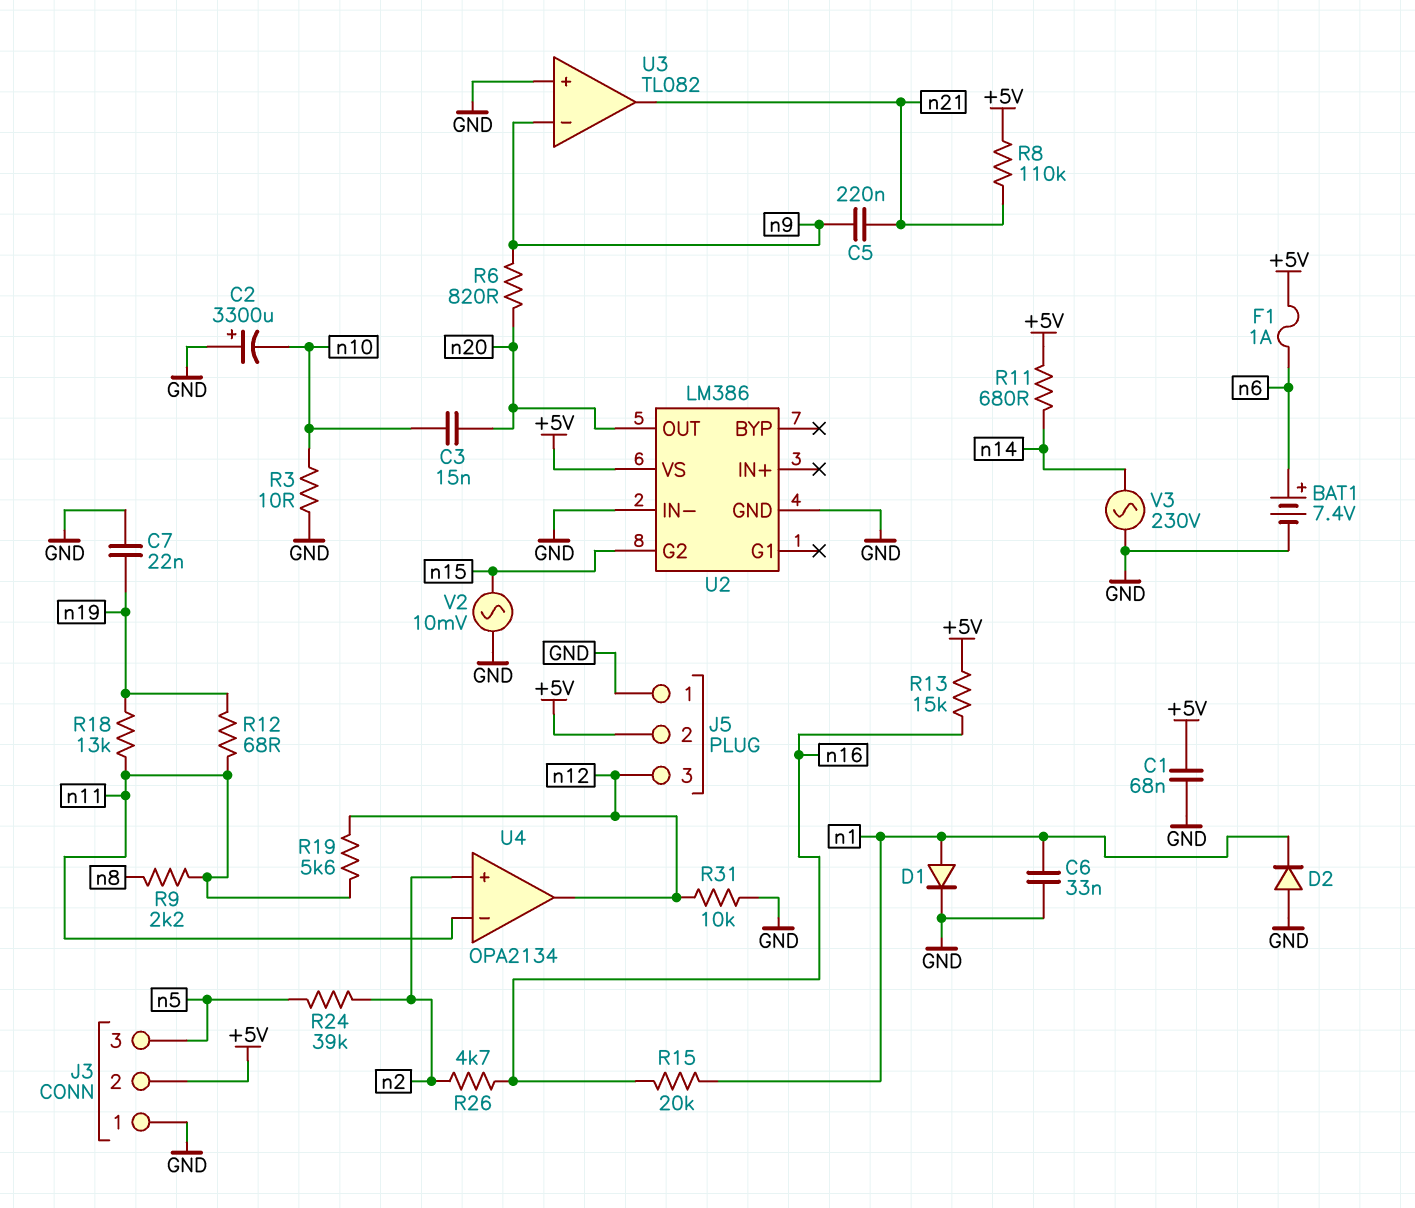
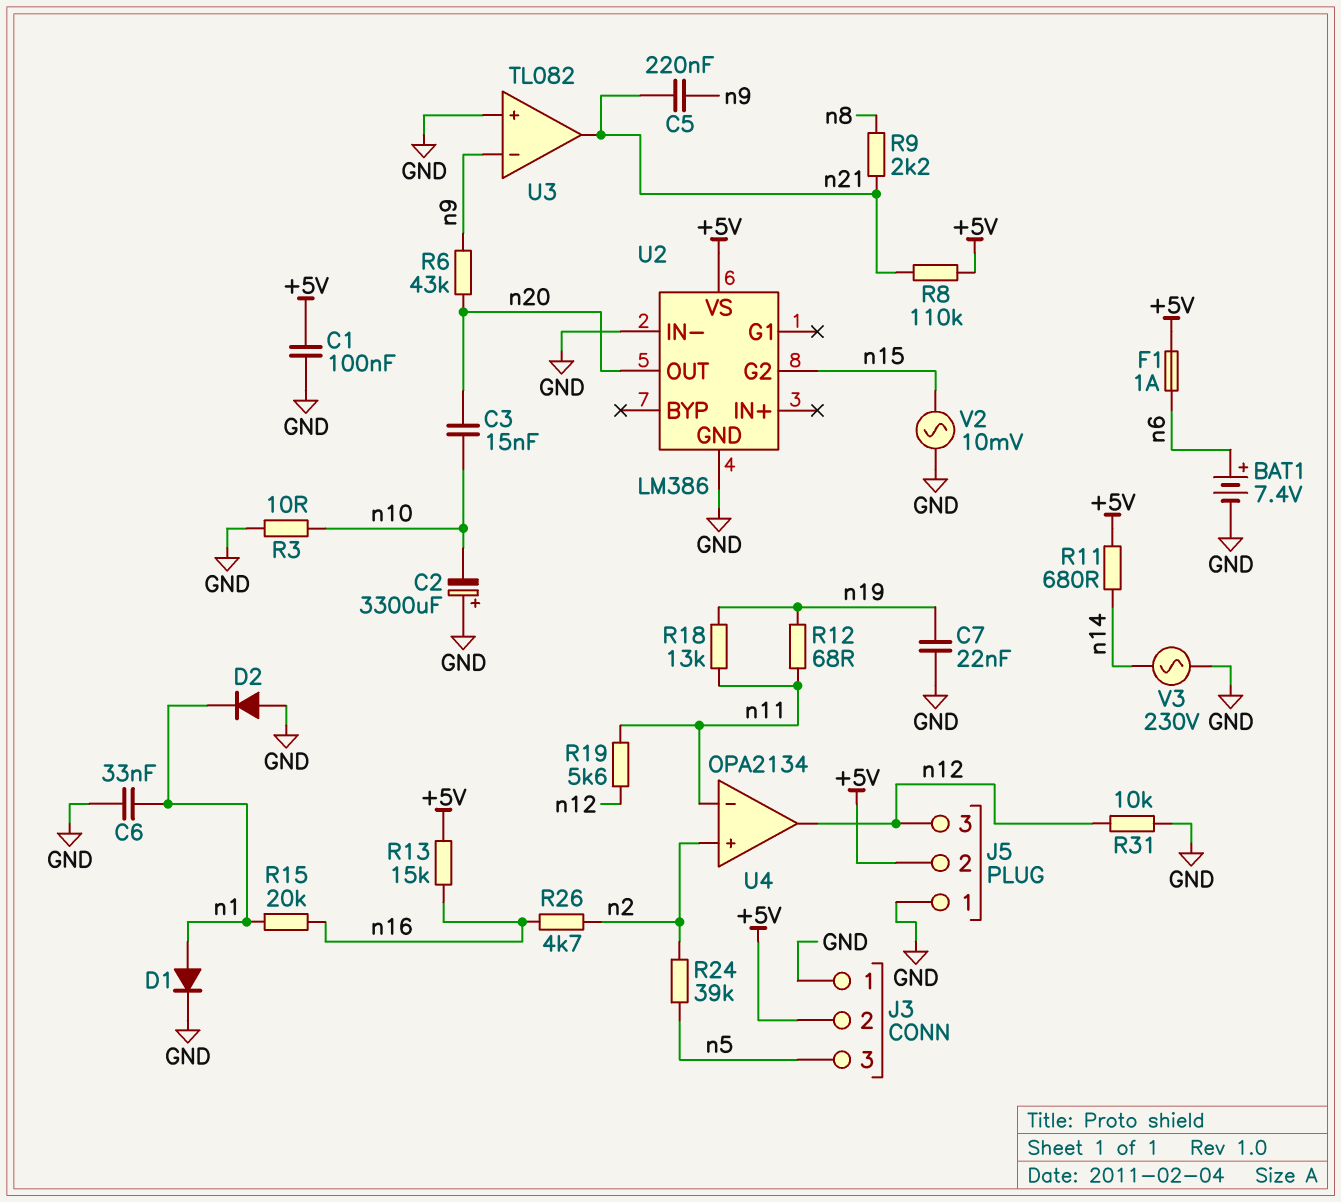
C1: 68nF (+5V, GND) -> 100nF (+5V, GND)
R6: 820 (n9, n20) -> 43k (n9, n20)
R9: 2.2k (n8, n11) -> 2.2k (n8, n21)

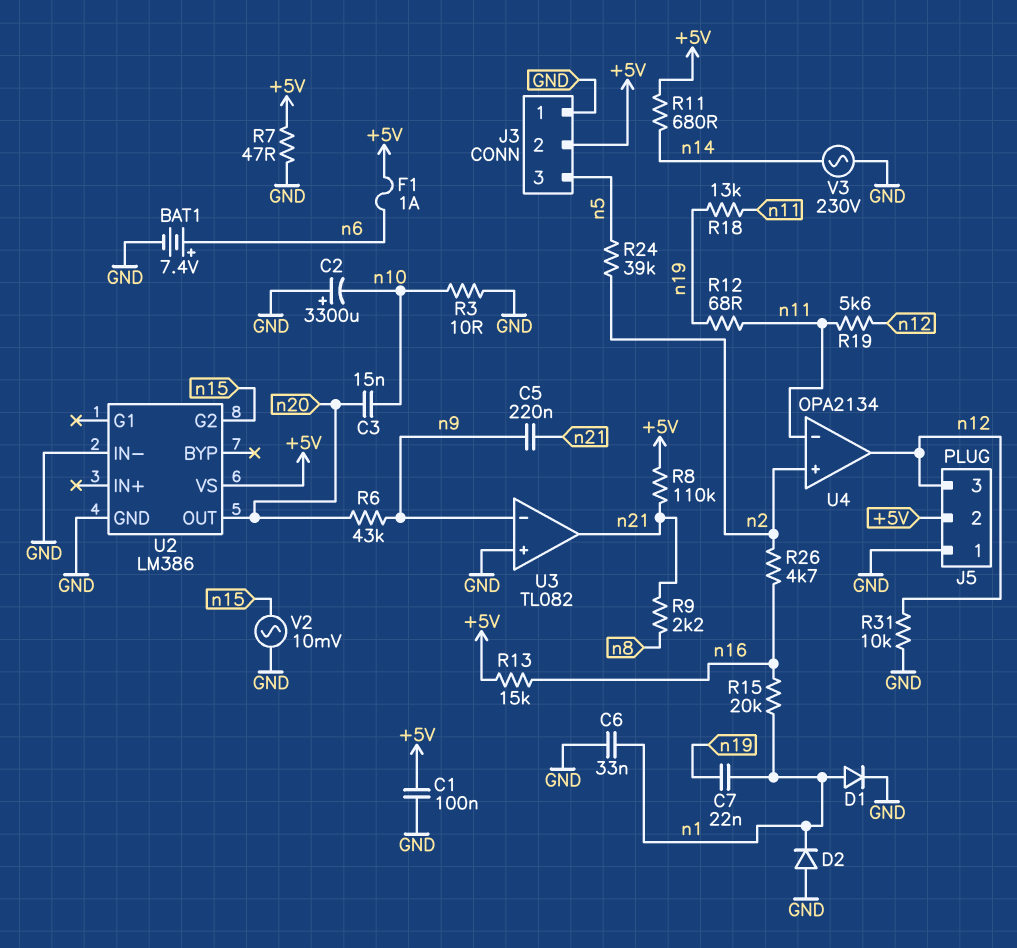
C7: 22nF (GND, n19) -> 22nF (n1, n19)
R7: none -> 47 (+5V, GND)

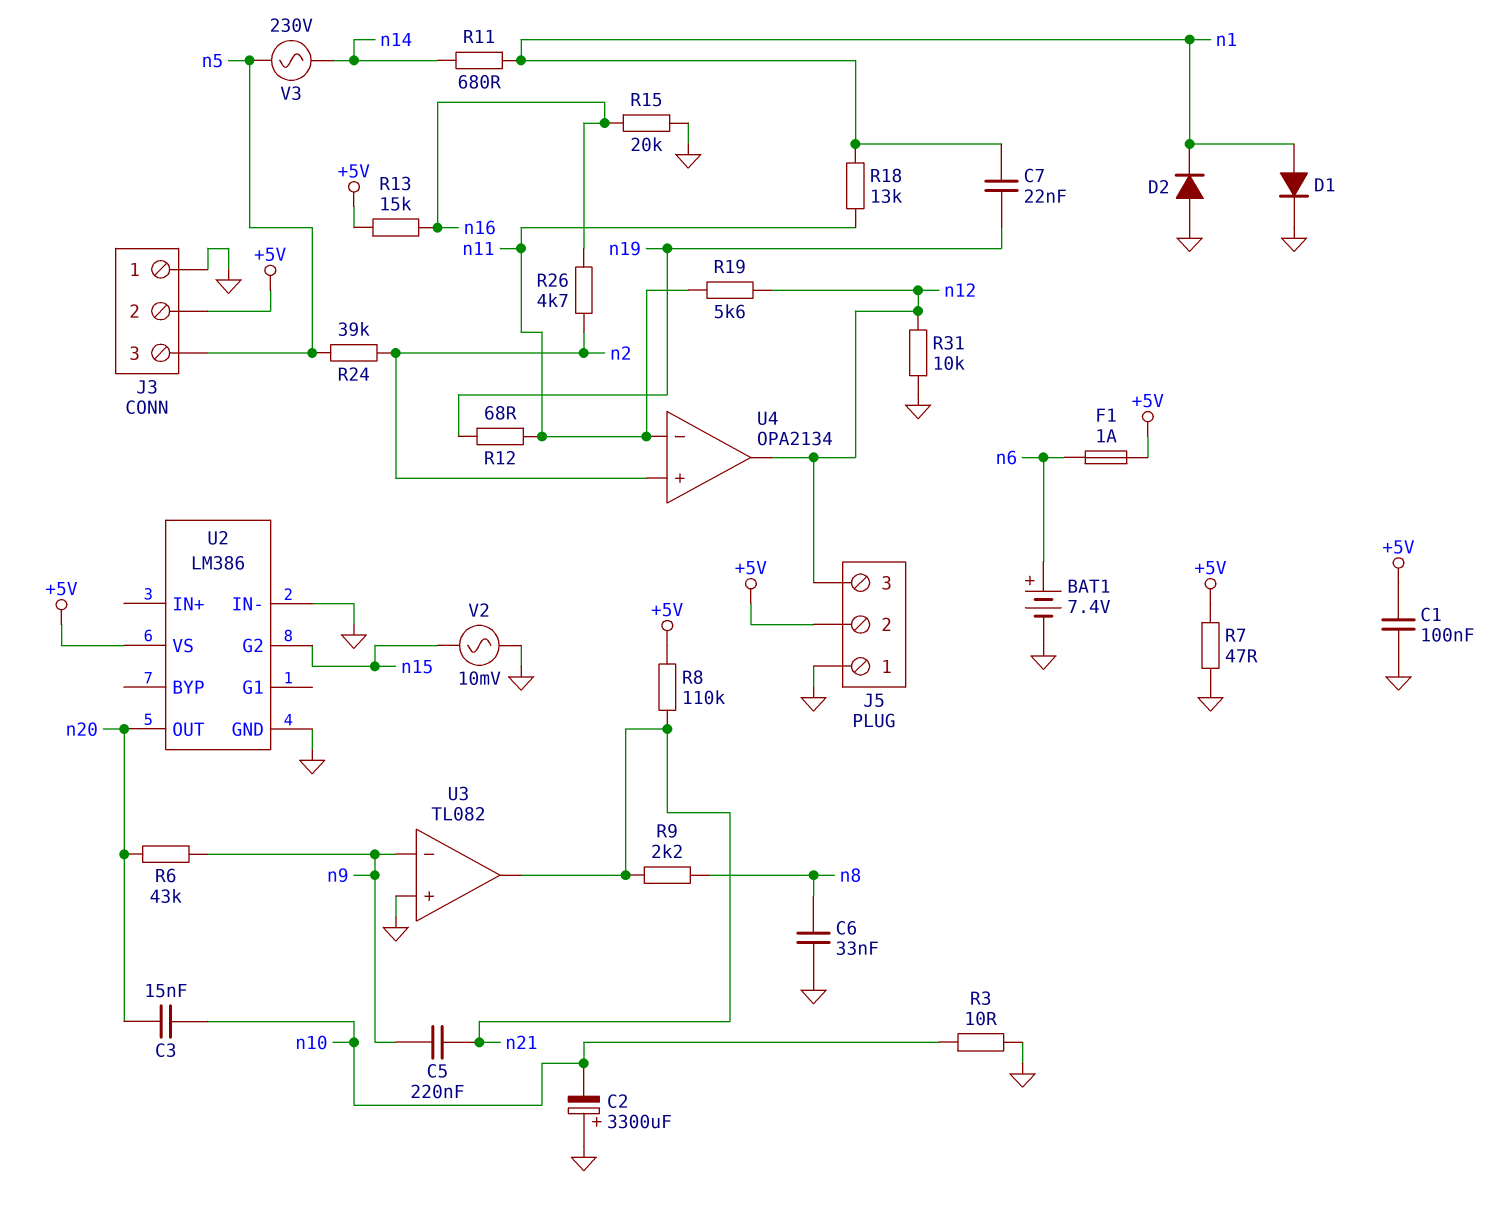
C6: 33nF (GND, n1) -> 33nF (GND, n8)
R11: 680 (+5V, n14) -> 680 (n1, n14)
R15: 20k (n1, n16) -> 20k (GND, n16)
R18: 13k (n11, n19) -> 13k (n1, n11)
V3: AC 230V (GND, n14) -> AC 230V (n5, n14)

